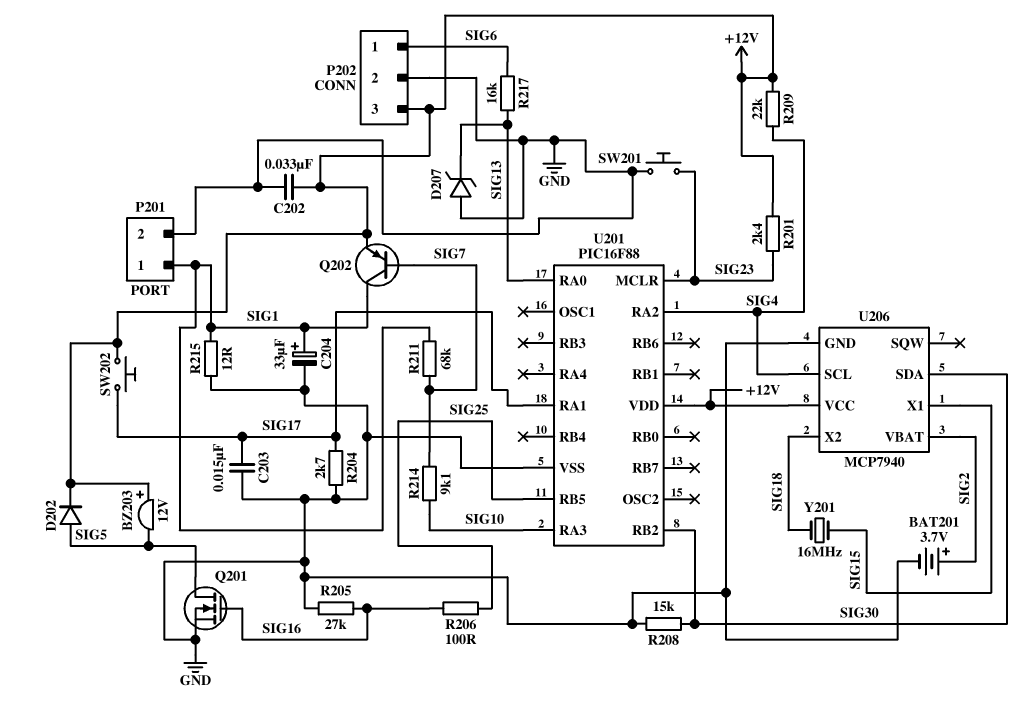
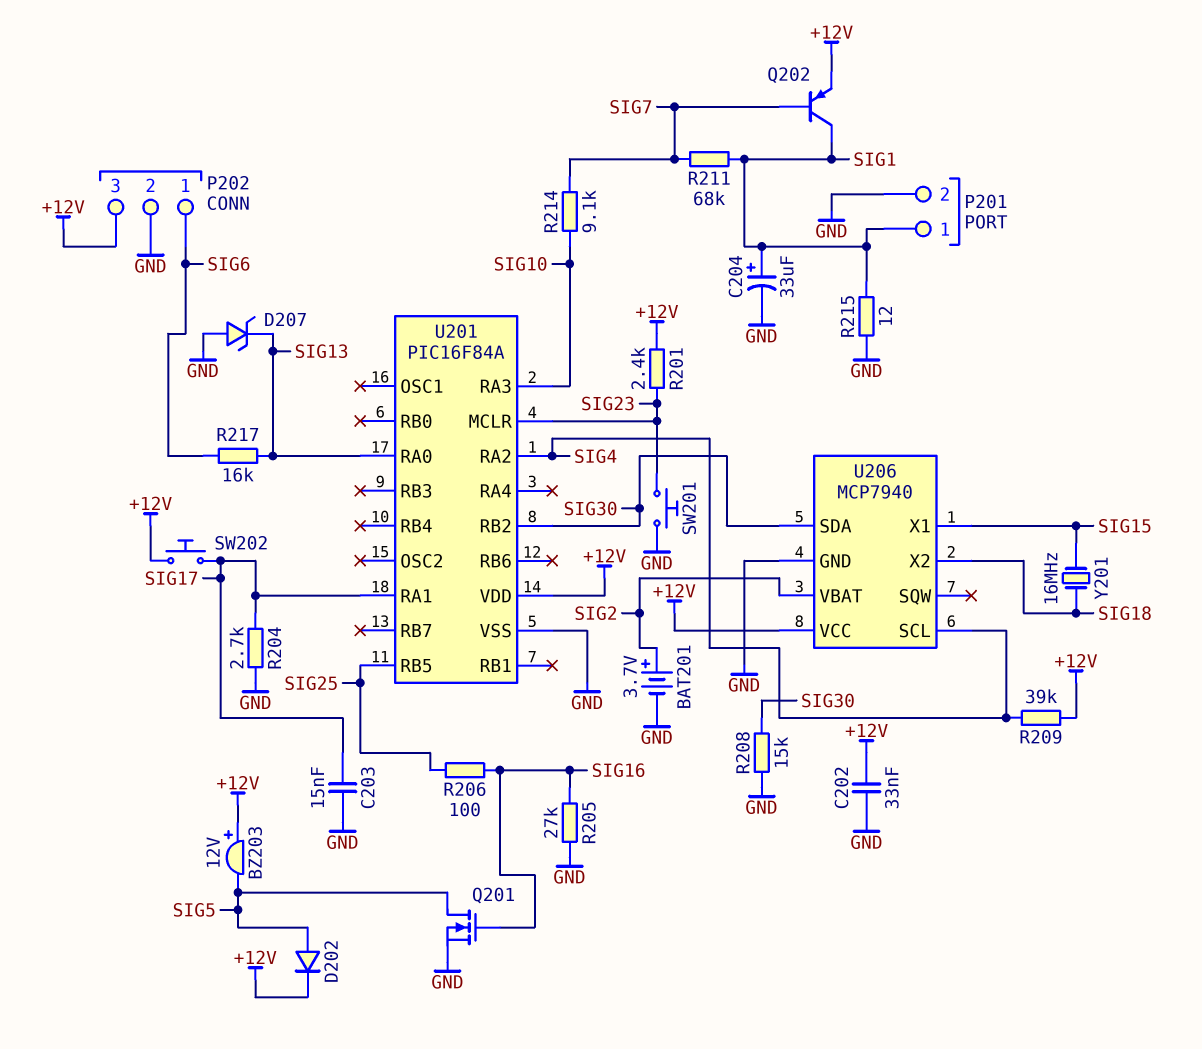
R209: 22k (+12V, SIG4) -> 39k (+12V, SIG4)
U201: PIC16F88 -> PIC16F84A

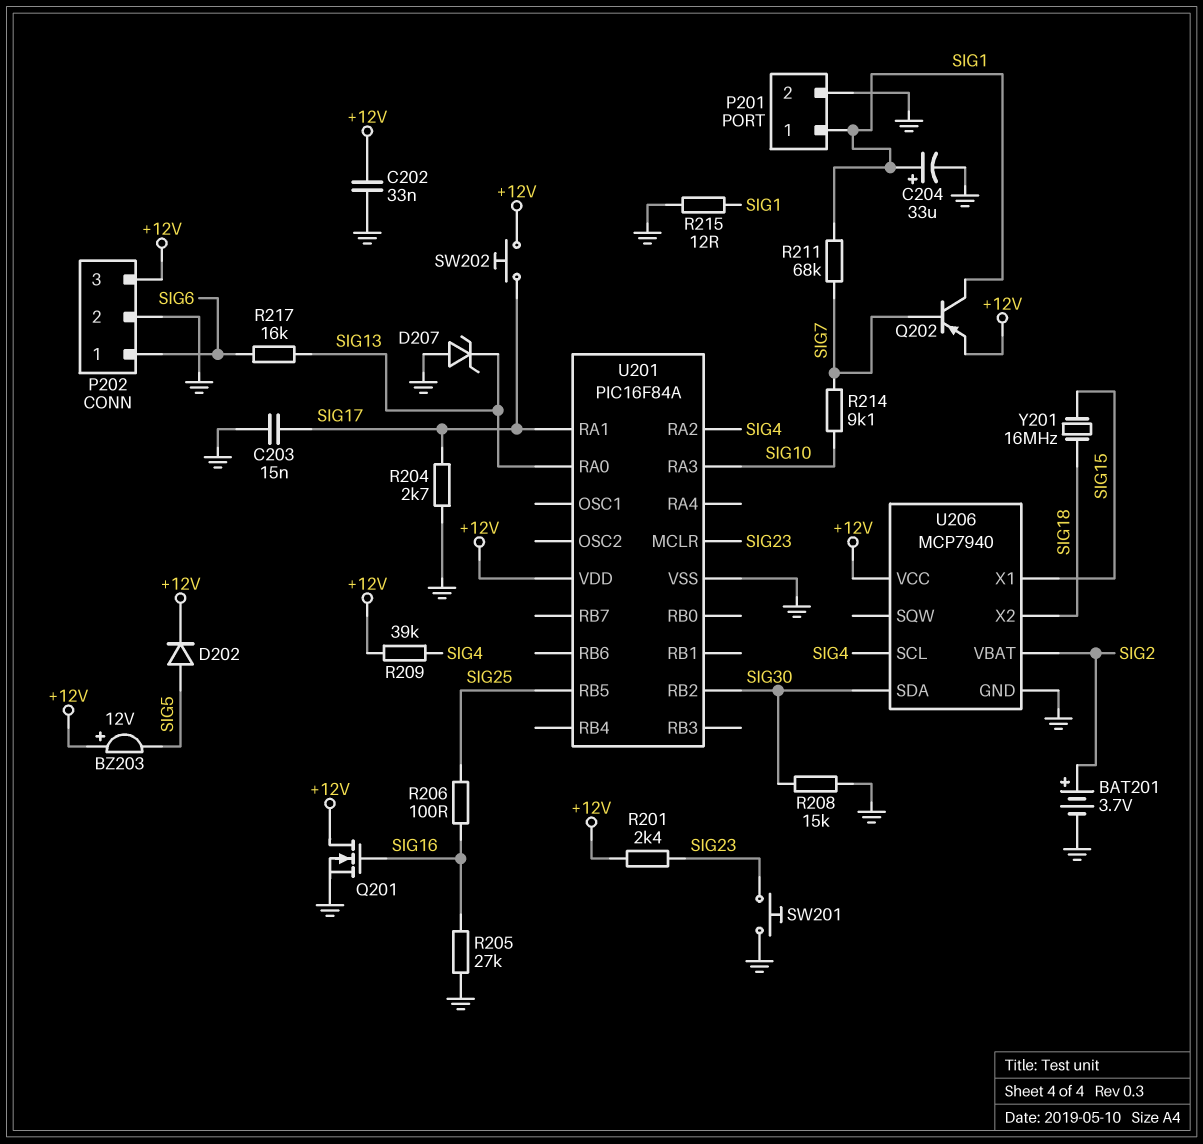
Q201: NMOS (G SIG16, D SIG5, S GND) -> NMOS (G SIG16, D +12V, S GND)

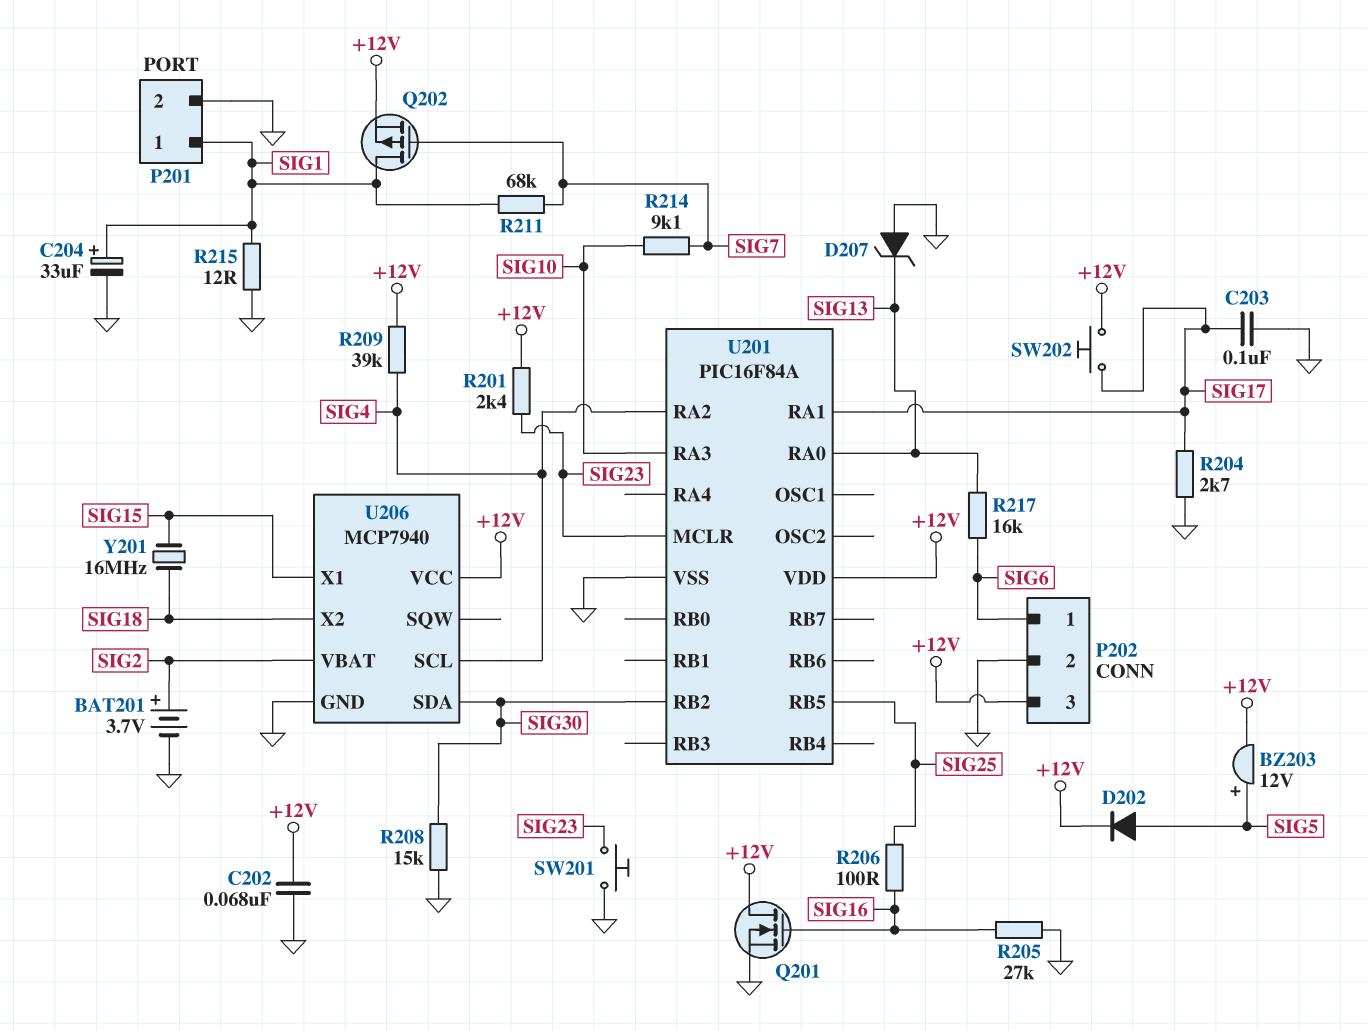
BZ203: buzzer 12V (plus +12V, minus SIG5) -> buzzer 12V (plus SIG5, minus +12V)
C202: 33nF (+12V, GND) -> 68nF (+12V, GND)
C203: 15nF (GND, SIG17) -> 100nF (GND, SIG17)
Q202: PNP (B SIG7, C SIG1, E +12V) -> PMOS (G SIG7, D SIG1, S +12V)

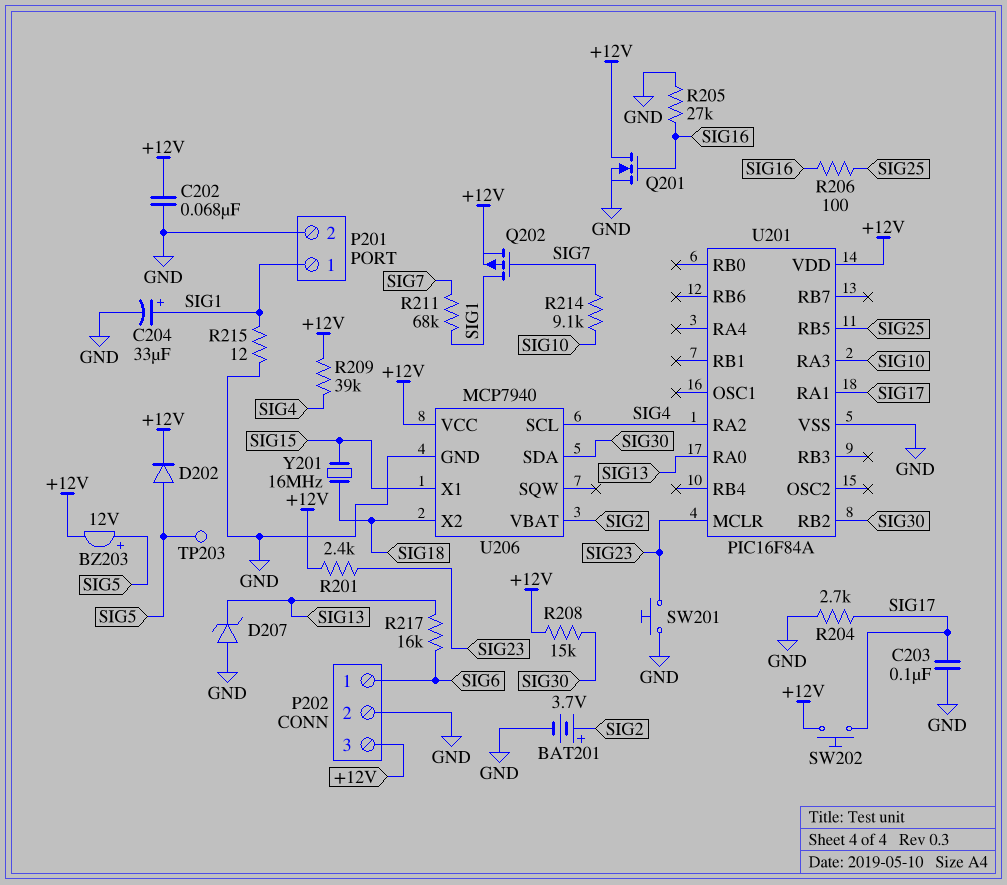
R208: 15k (GND, SIG30) -> 15k (+12V, SIG30)
TP203: none -> test point (SIG5)

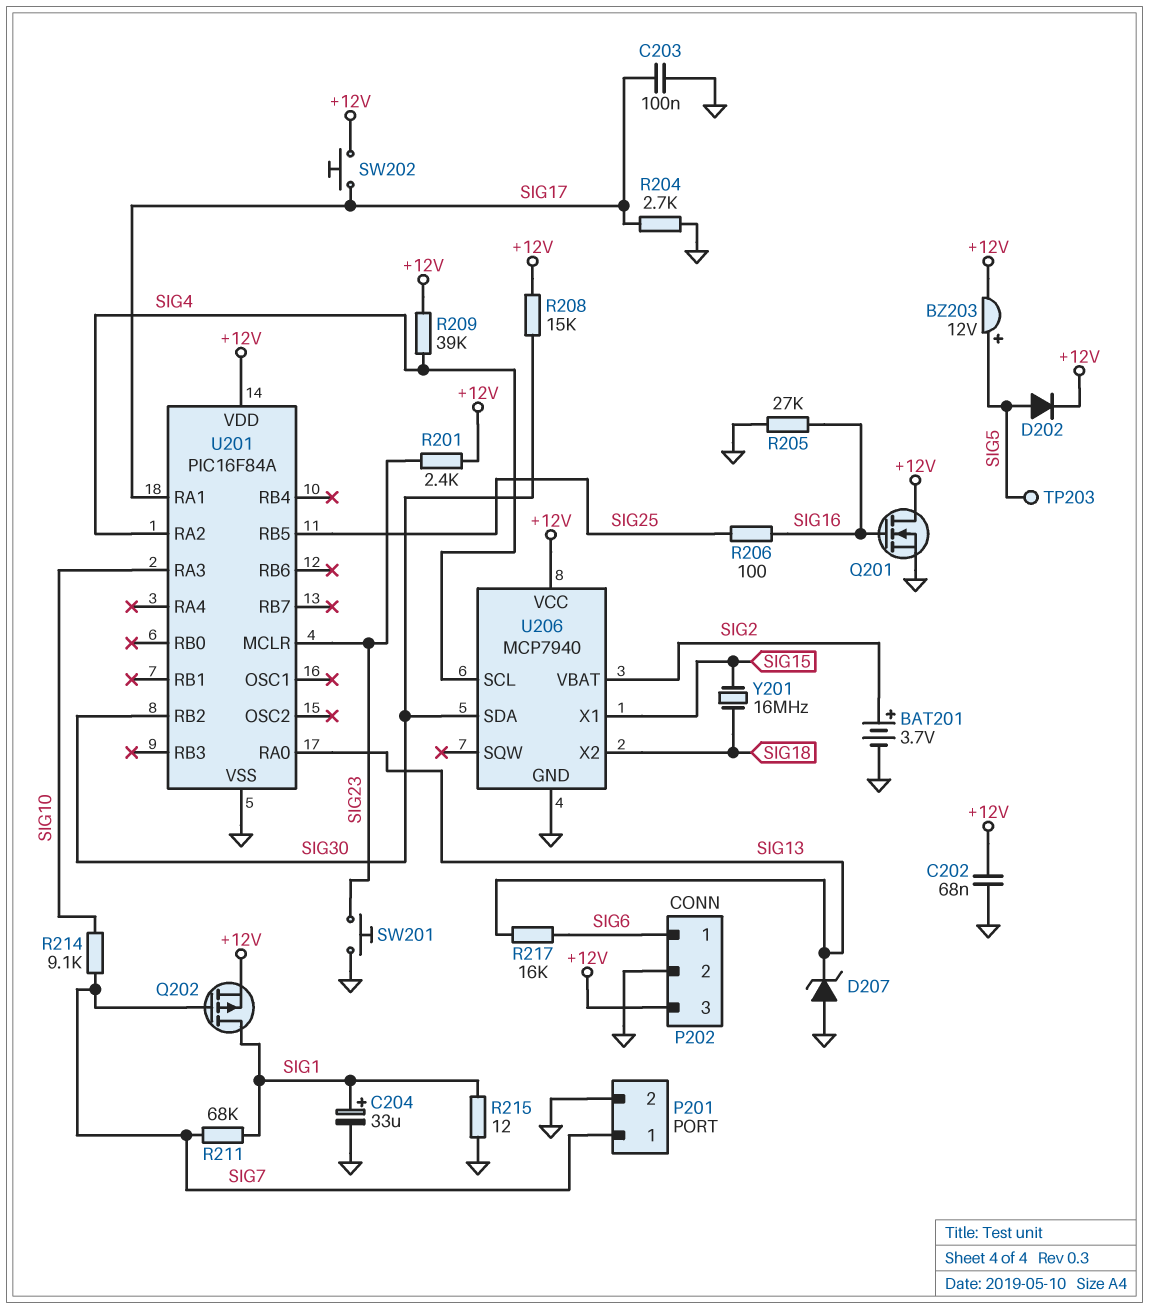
P201 pin 1: SIG1 -> SIG7

